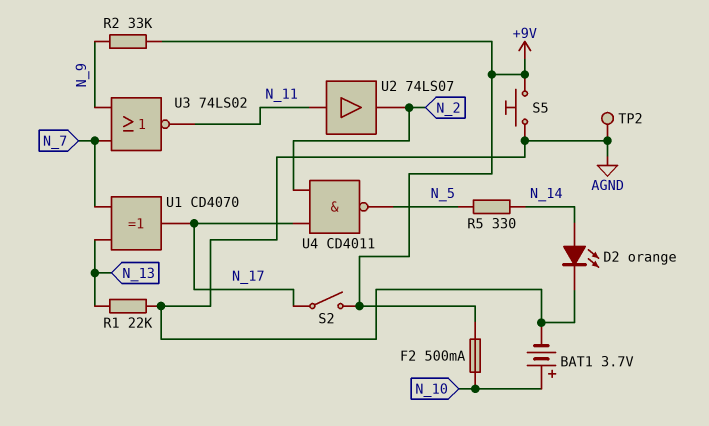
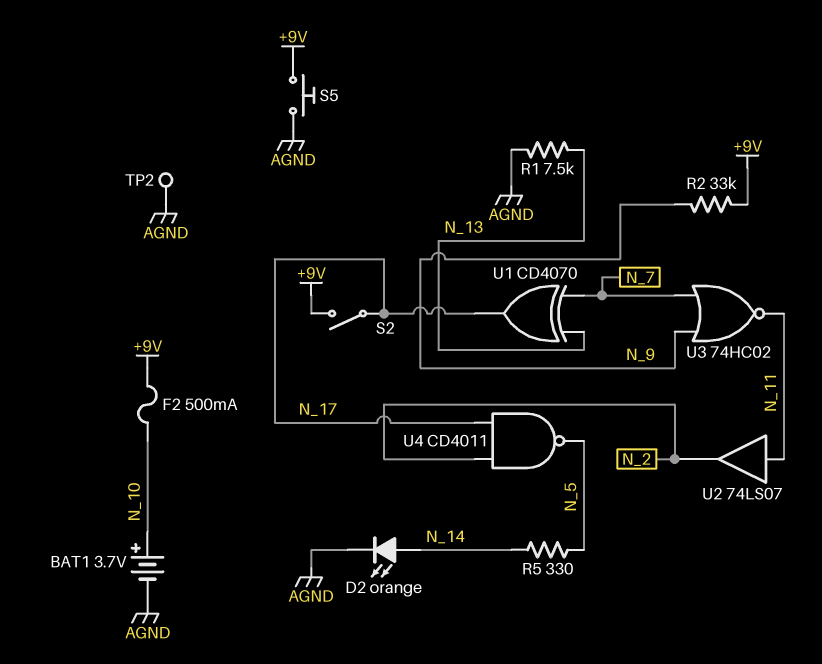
R1: 22k (AGND, N_13) -> 7.5k (AGND, N_13)
U3: NOR 74LS02 (in N_7, in N_9, out N_11) -> NOR 74HC02 (in N_7, in N_9, out N_11)

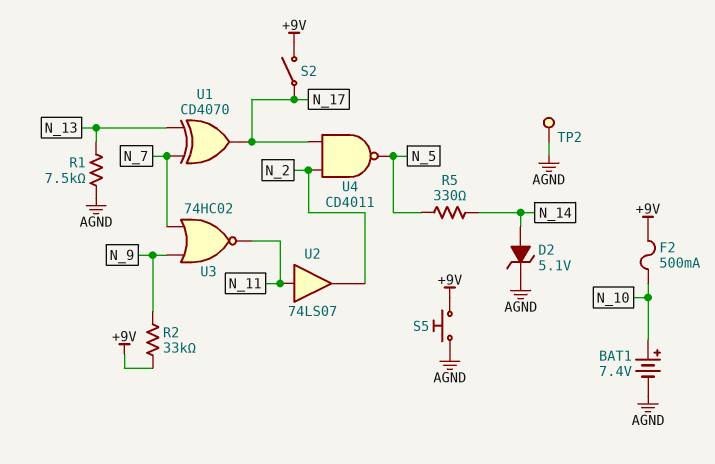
BAT1: 3.7V (plus N_10, minus AGND) -> 7.4V (plus N_10, minus AGND)
D2: LED orange (A N_14, K AGND) -> zener 5.1V (A N_14, K AGND)

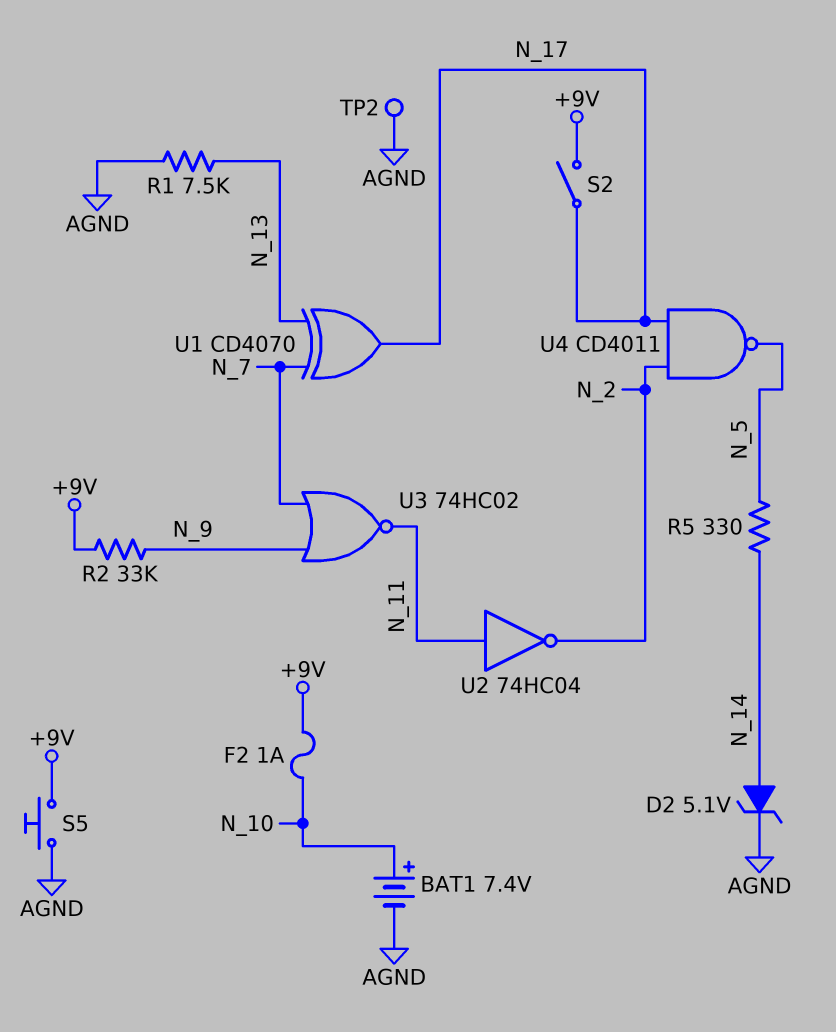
F2: 500mA (+9V, N_10) -> 1A (+9V, N_10)
U2: buffer 74LS07 (in N_11, out N_2) -> NOT 74HC04 (in N_11, out N_2)

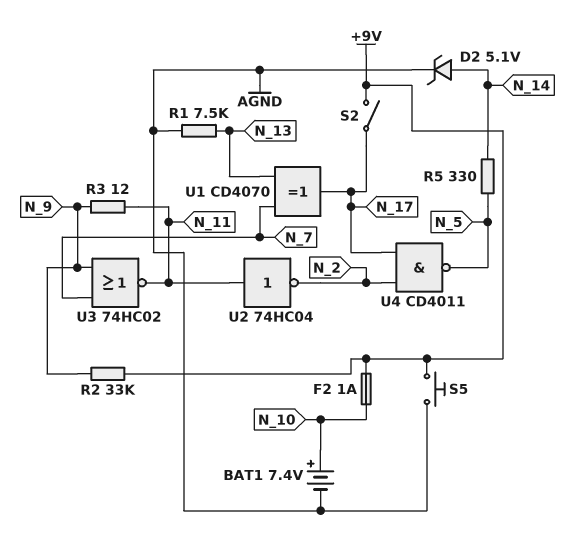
R3: none -> 12 (N_9, N_11)
TP2: test point (AGND) -> none

